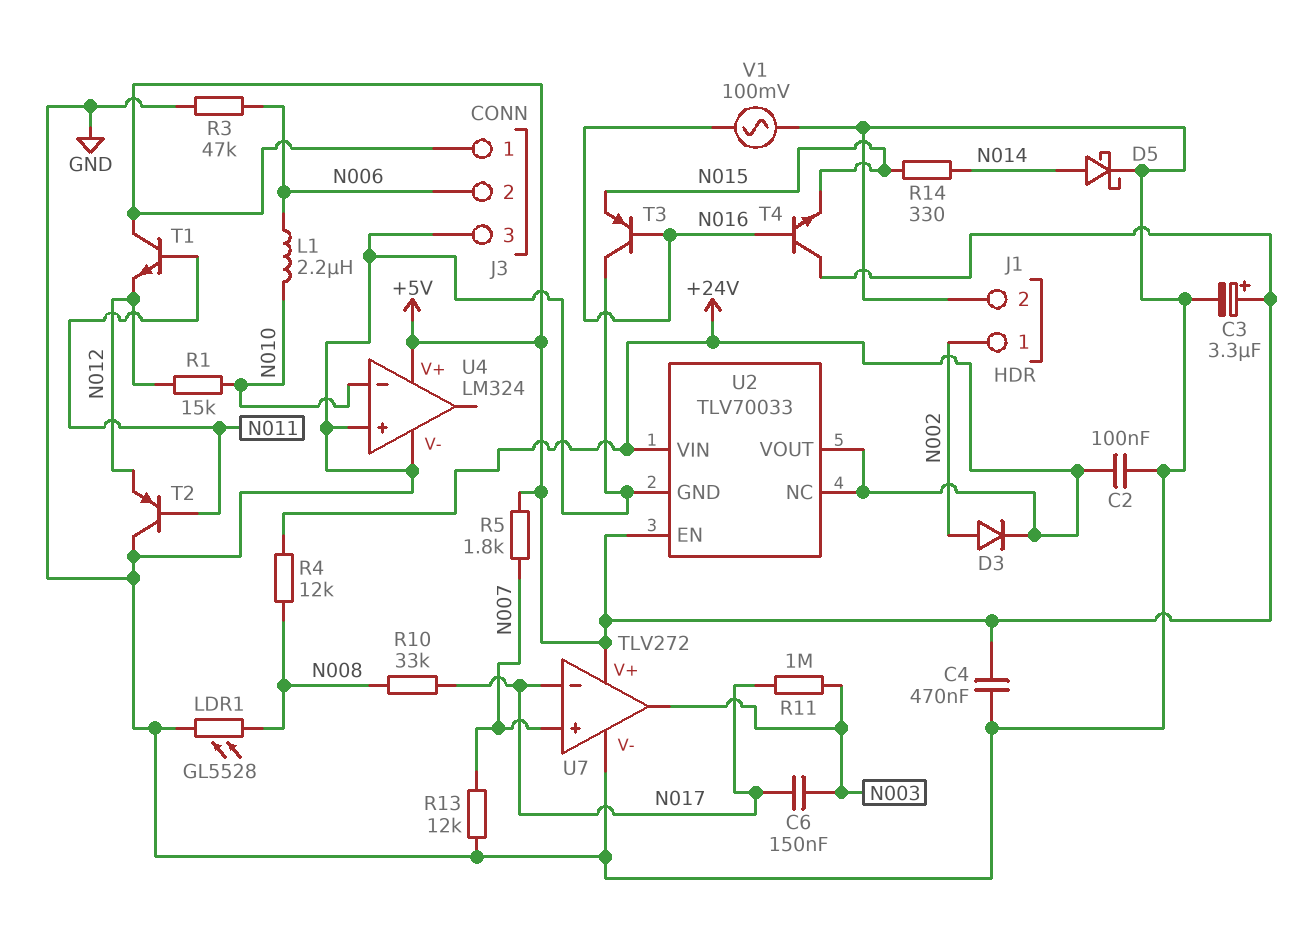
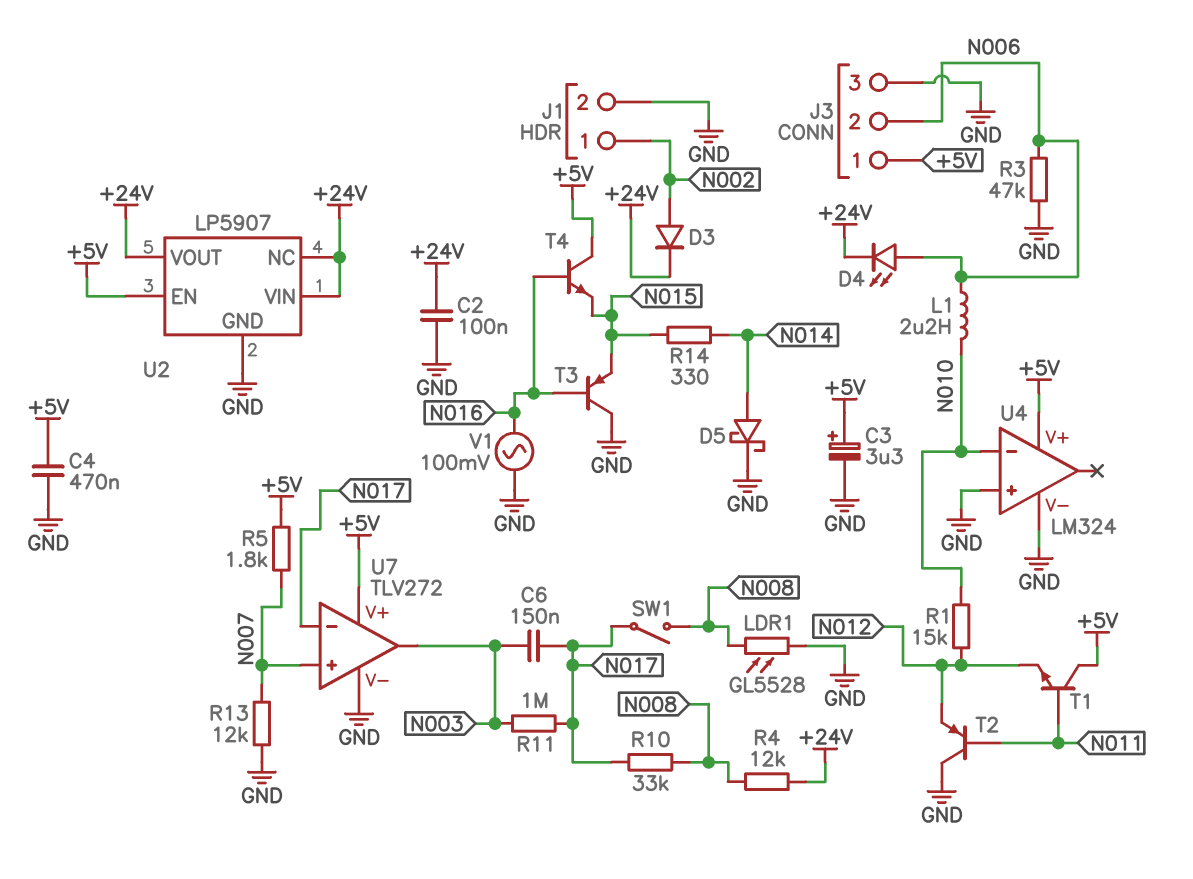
D4: none -> LED (A N006, K +24V)
SW1: none -> switch (N008, N017)
U2: TLV70033 -> LP5907

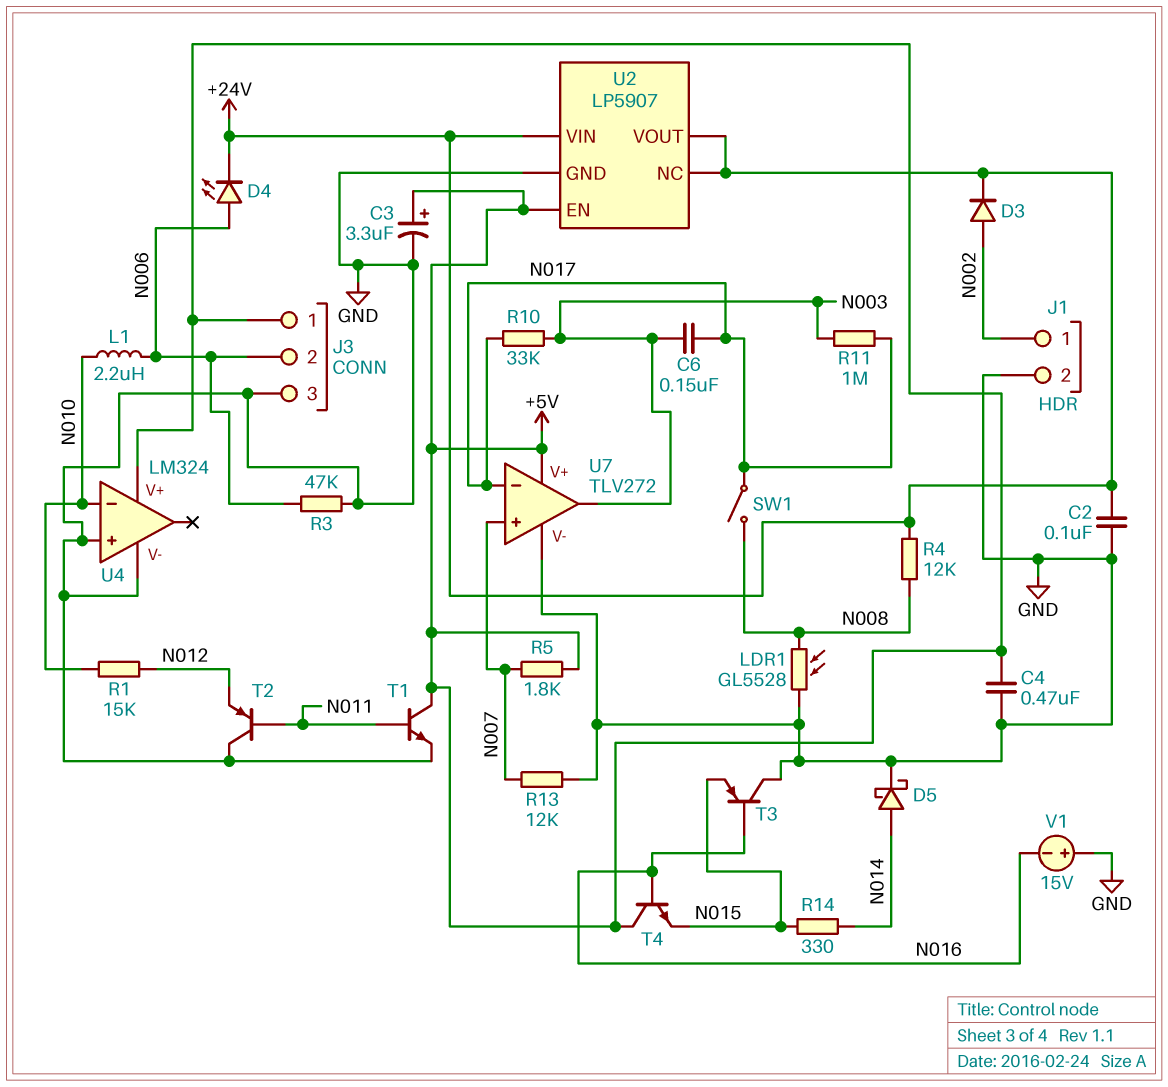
R10: 33k (N008, N017) -> 33k (N003, N017)
T1: NPN (B N011, C +5V, E N012) -> NPN (B N011, C +5V, E GND)
V1: AC 100mV (GND, N016) -> 15V (plus GND, minus N016)

